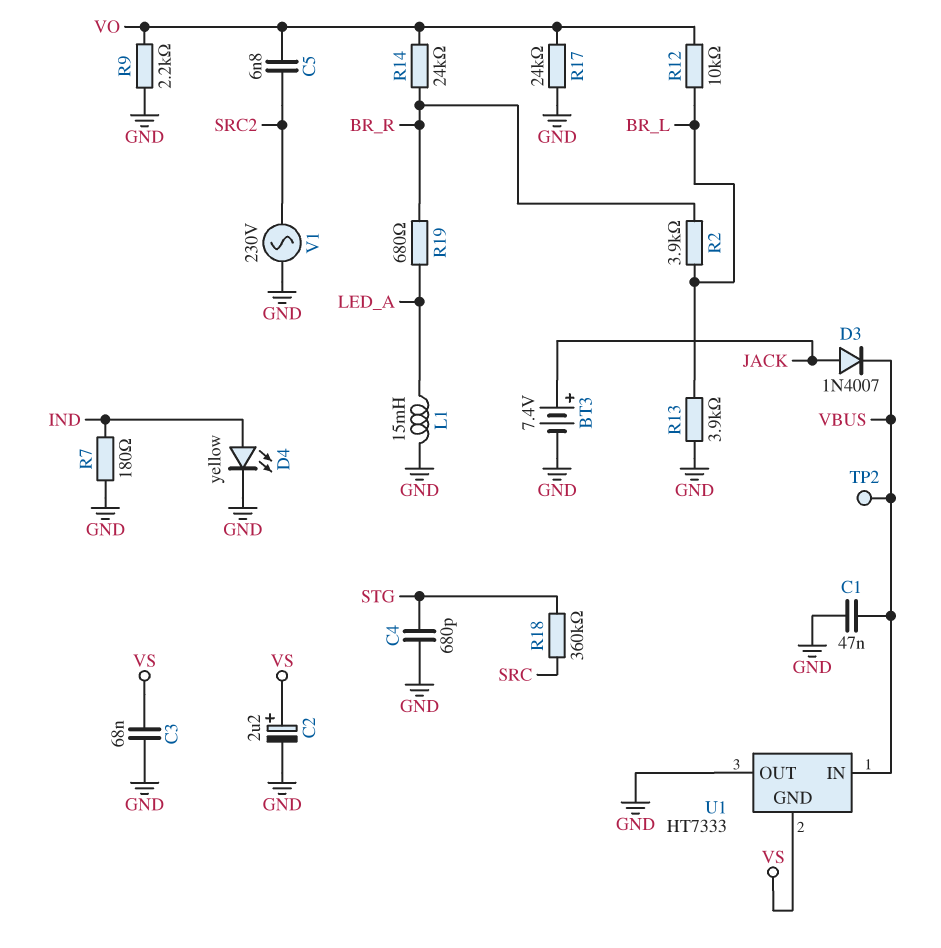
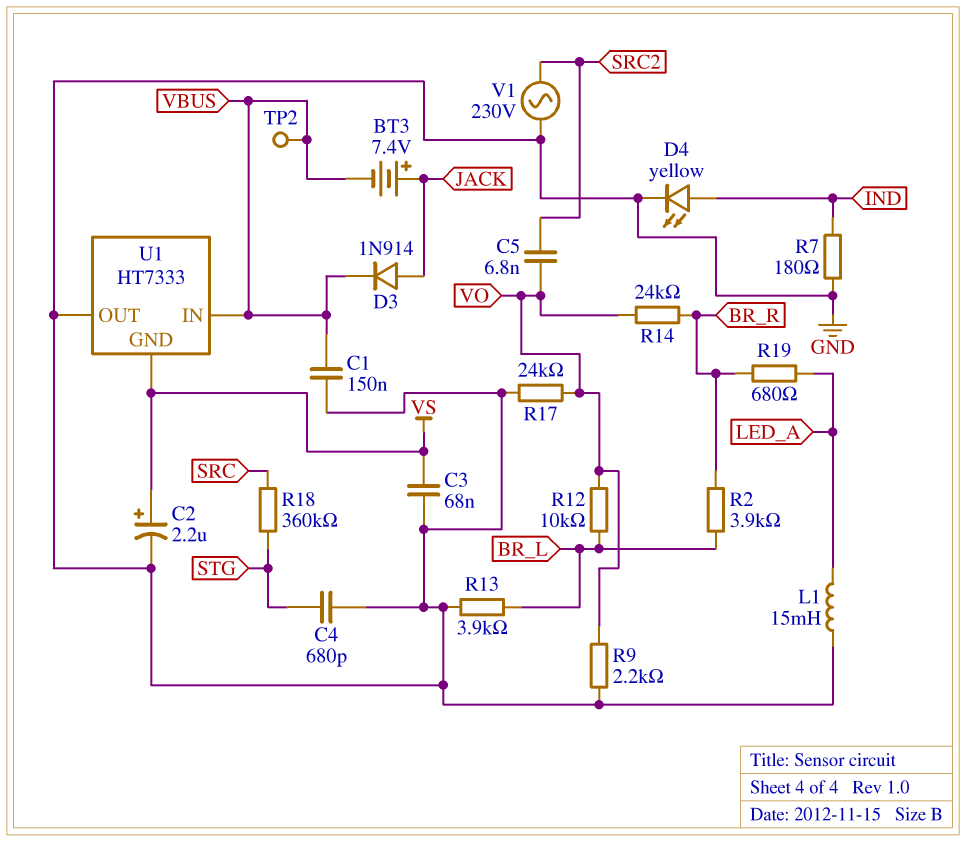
BT3: 7.4V (plus JACK, minus GND) -> 7.4V (plus JACK, minus VBUS)
C1: 47nF (GND, VBUS) -> 150nF (GND, VBUS)
D3: diode 1N4007 (A JACK, K VBUS) -> diode 1N914 (A JACK, K VBUS)

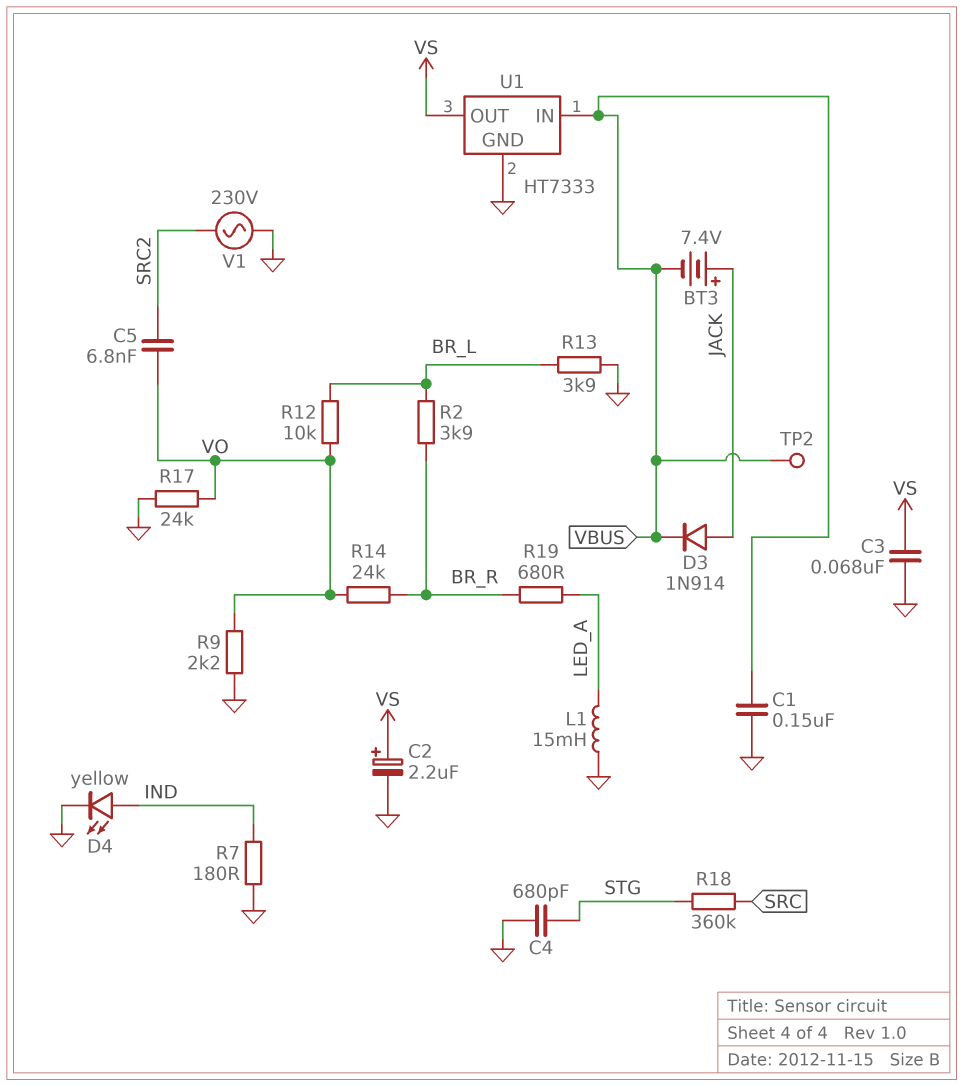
U1 pin GND: VS -> GND
U1 pin OUT: GND -> VS

